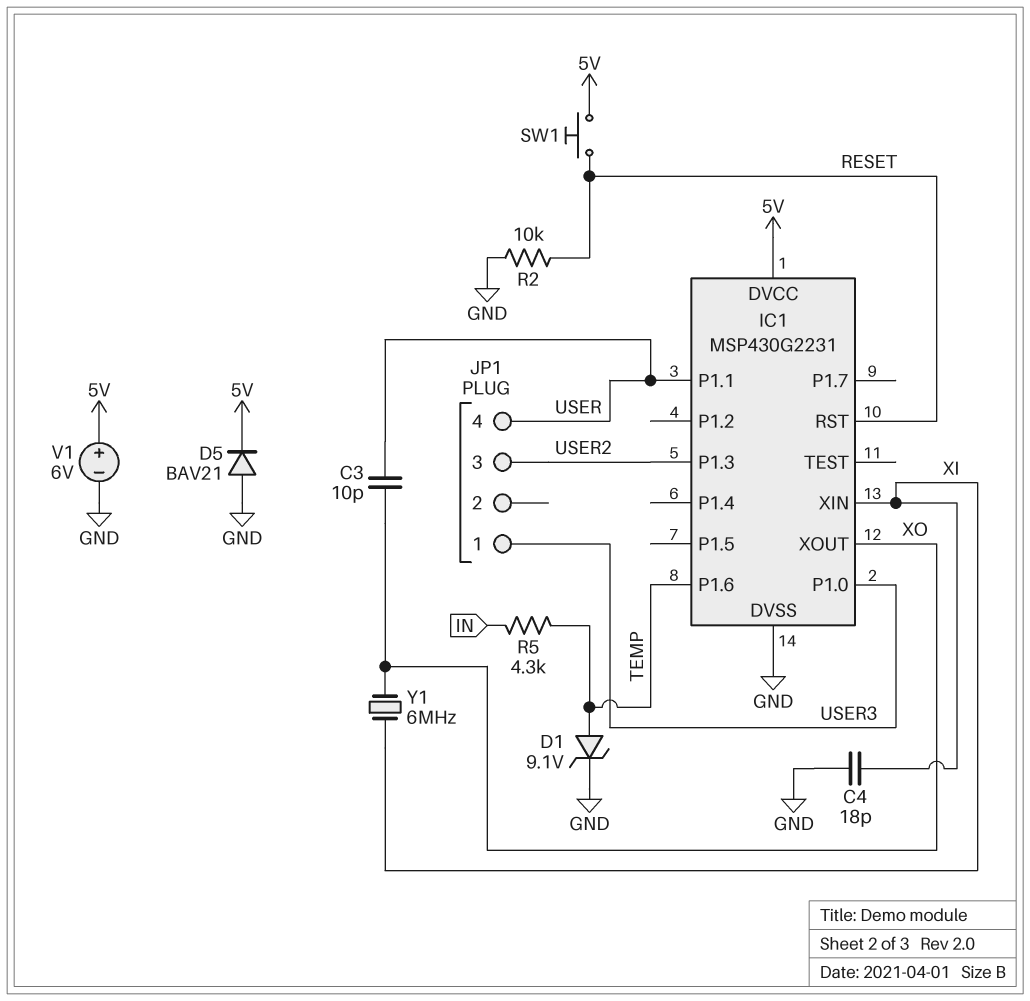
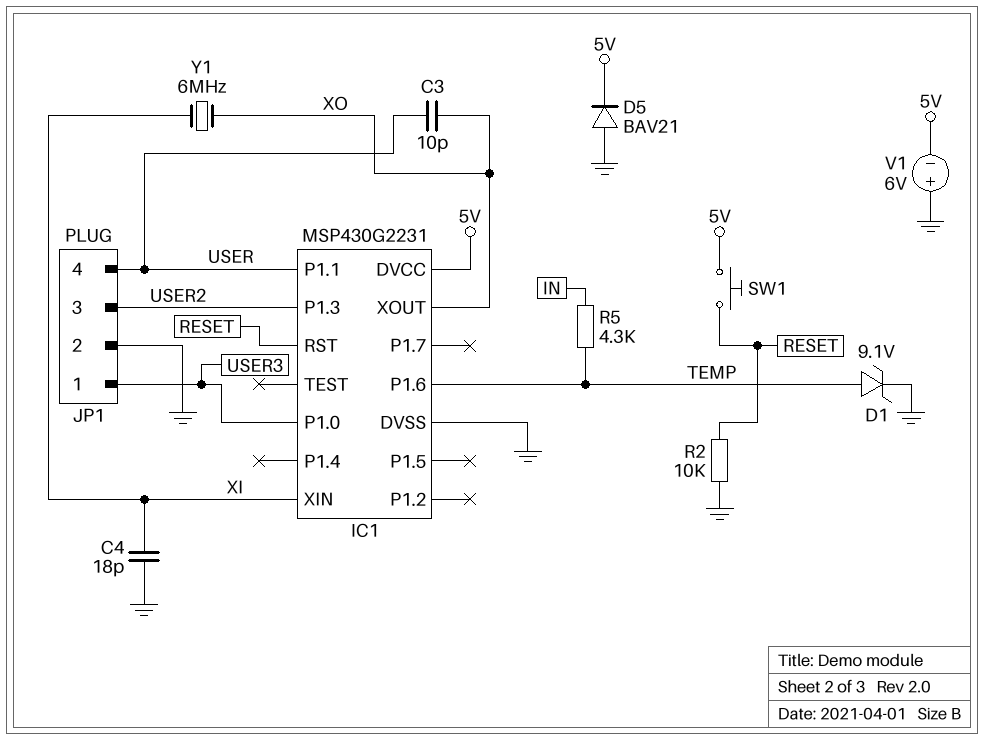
JP1 pin 2: none -> GND
V1: 6V (plus 5V, minus GND) -> 6V (plus GND, minus 5V)

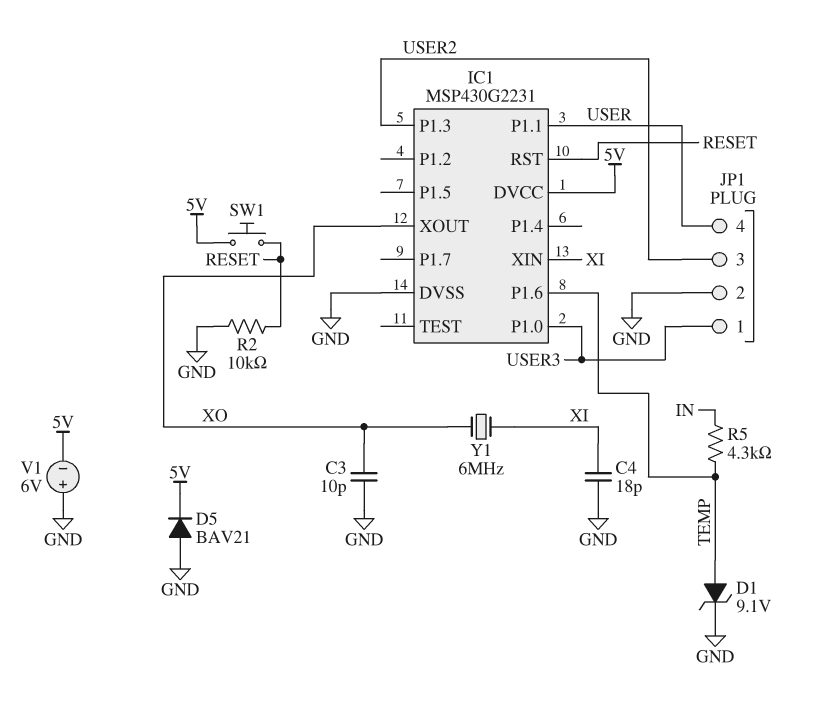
C3: 10pF (USER, XO) -> 10pF (GND, XO)

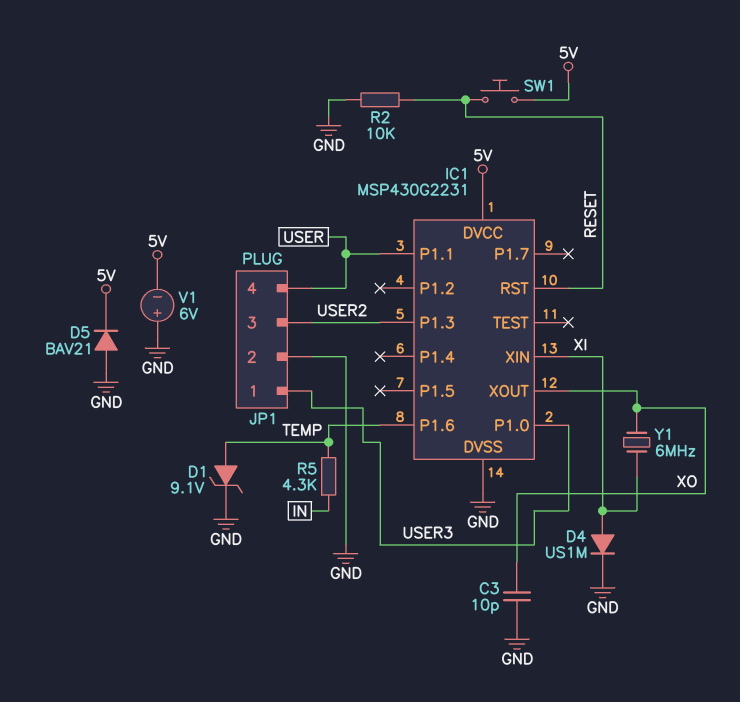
C4: 18pF (GND, XI) -> none
D4: none -> diode US1M (A XI, K GND)

